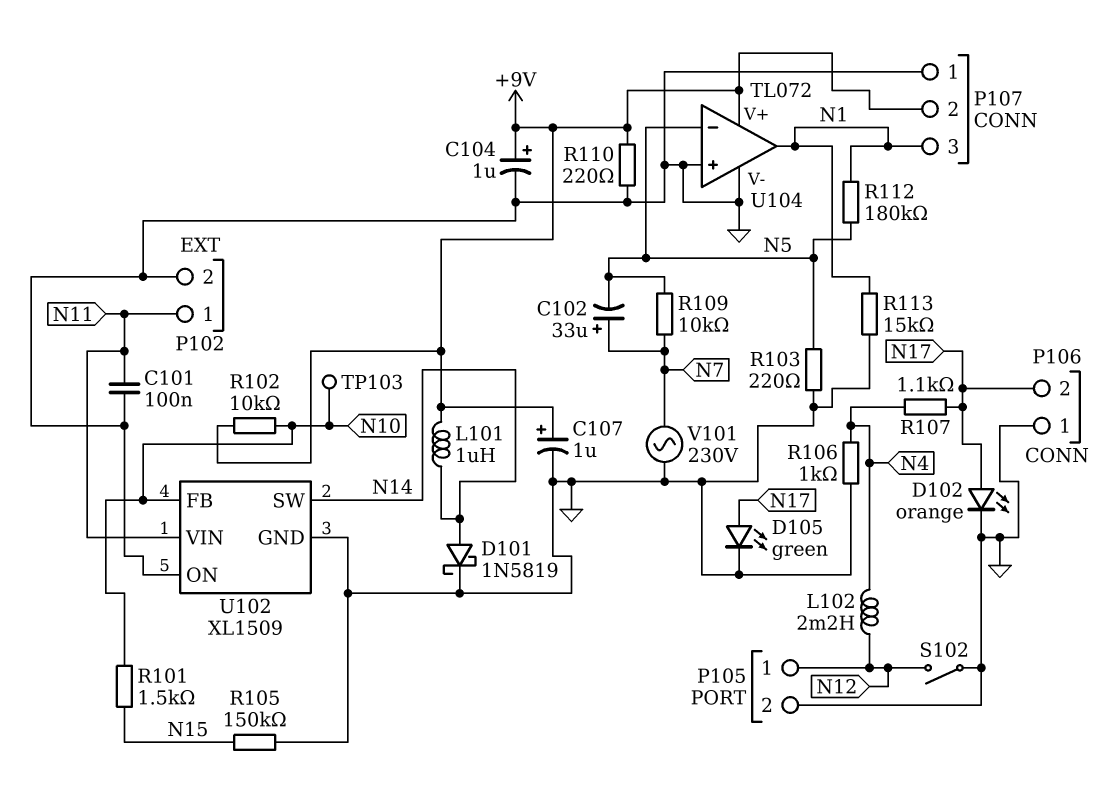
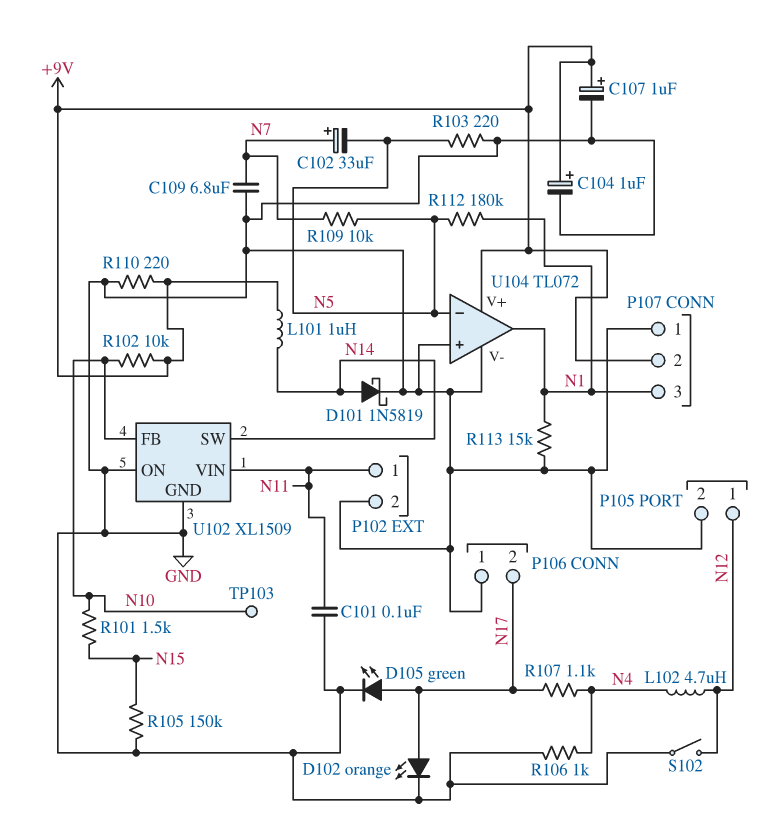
C109: none -> 6.8uF (GND, N7)
L102: 2.2mH (N4, N12) -> 4.7uH (N4, N12)
V101: AC 230V (GND, N7) -> none

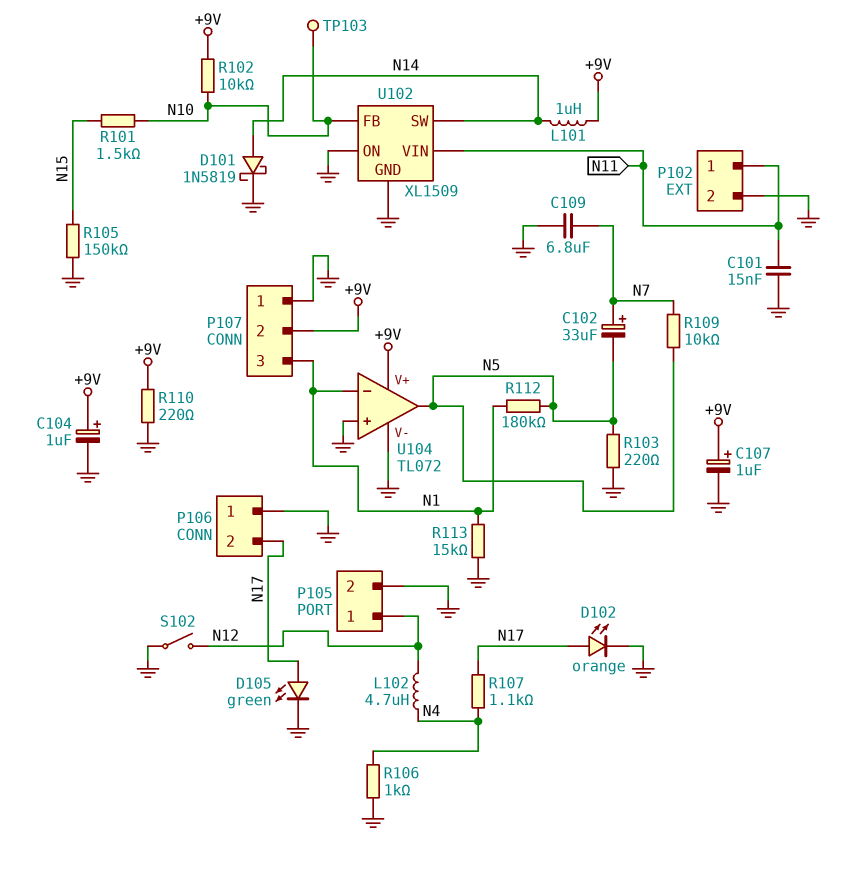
C101: 100nF (GND, N11) -> 15nF (GND, N11)
U104 pin in-: N5 -> N1
U104 pin out: N1 -> N5

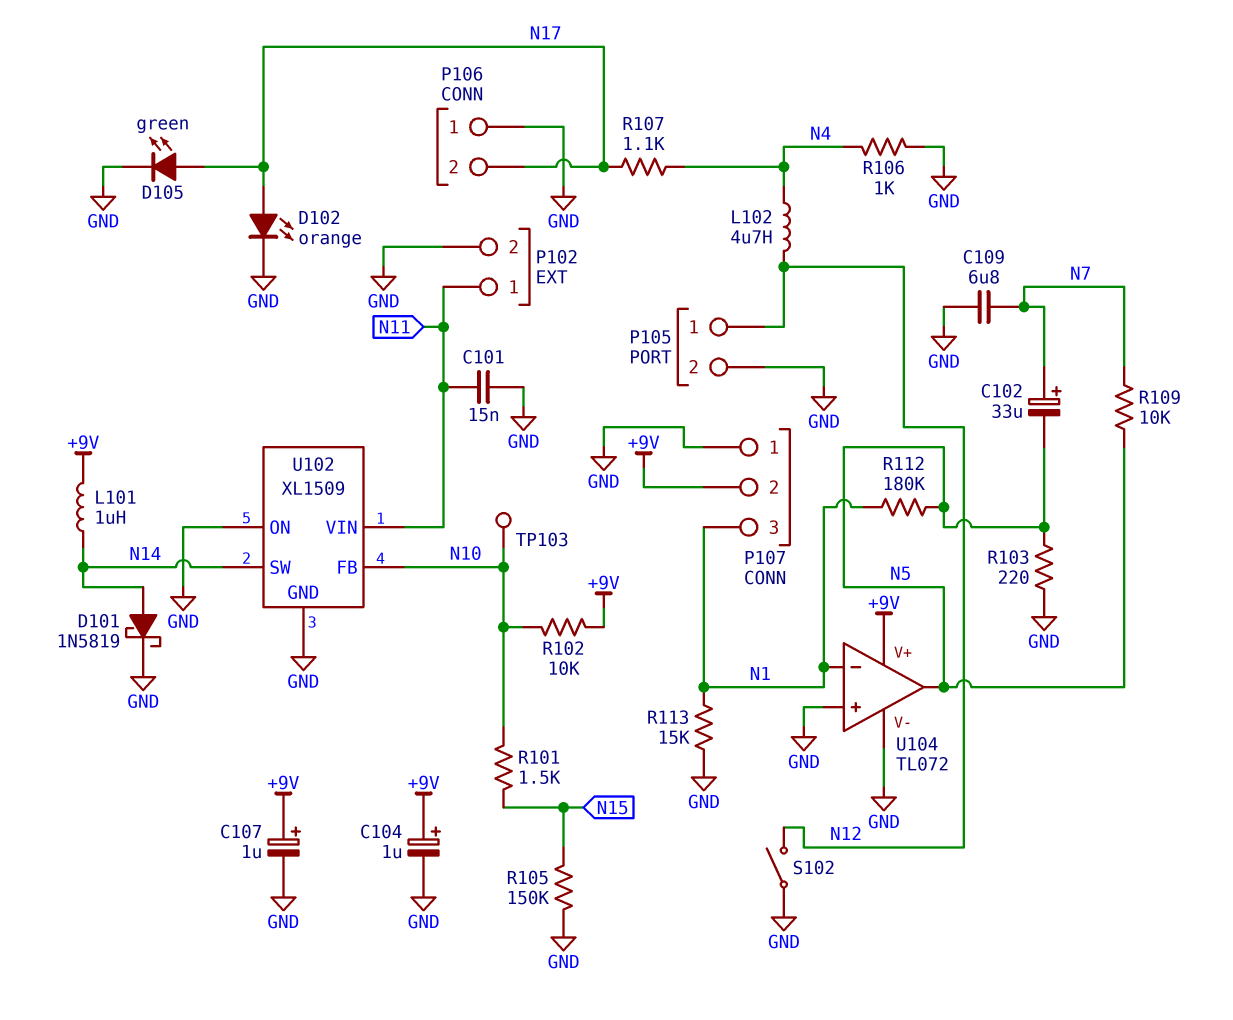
R110: 220 (+9V, GND) -> none

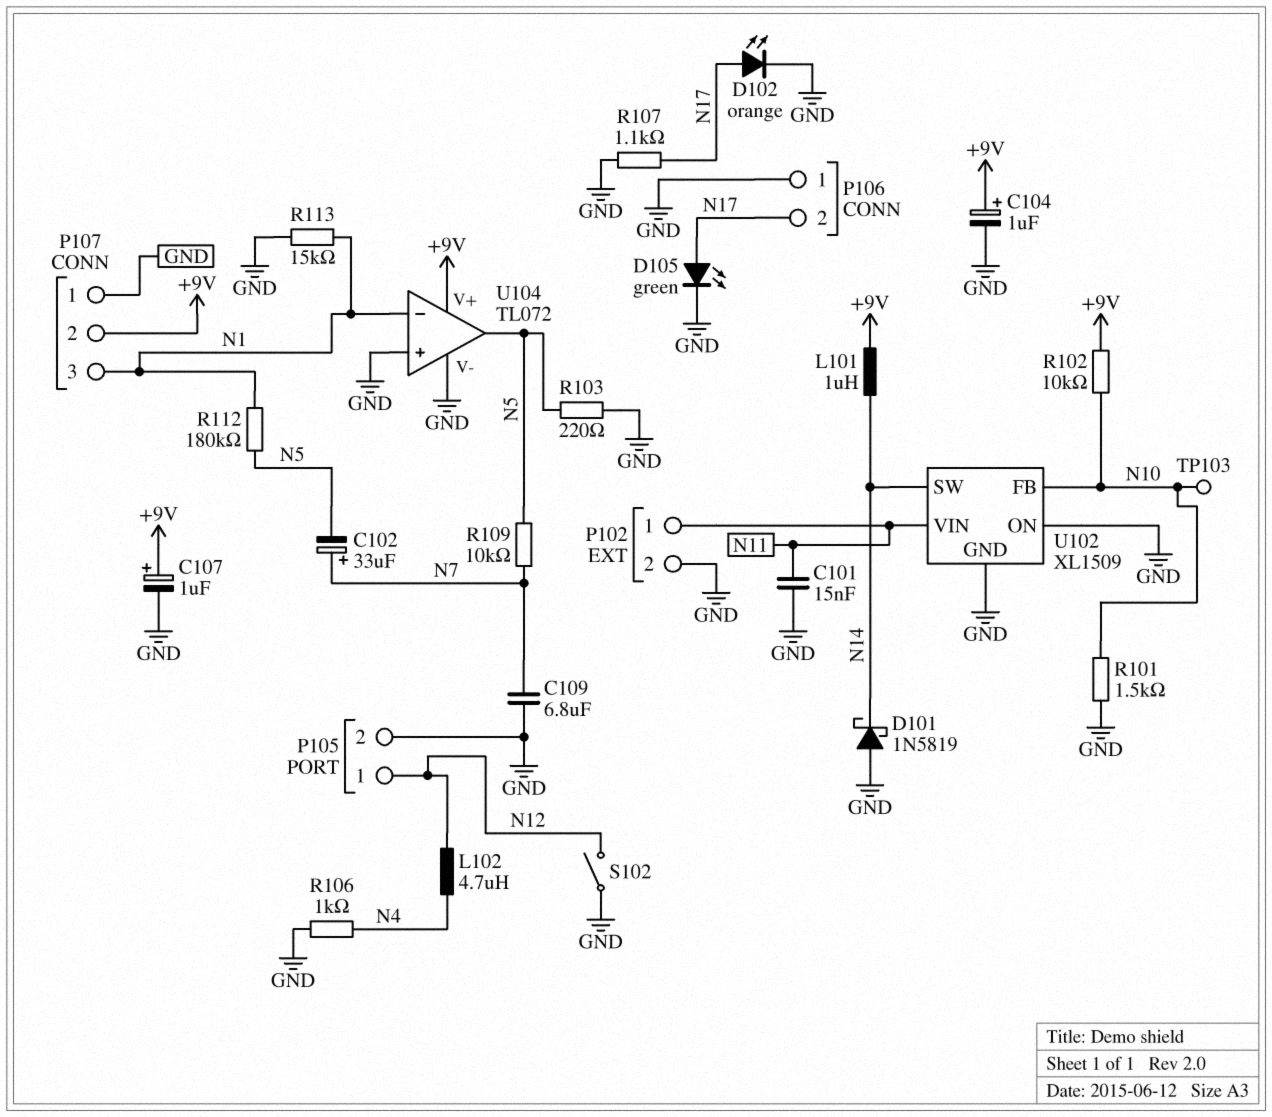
D101: schottky 1N5819 (A N14, K GND) -> schottky 1N5819 (A GND, K N14)
R101: 1.5k (N10, N15) -> 1.5k (GND, N10)
R105: 150k (GND, N15) -> none
R107: 1.1k (N4, N17) -> 1.1k (GND, N17)

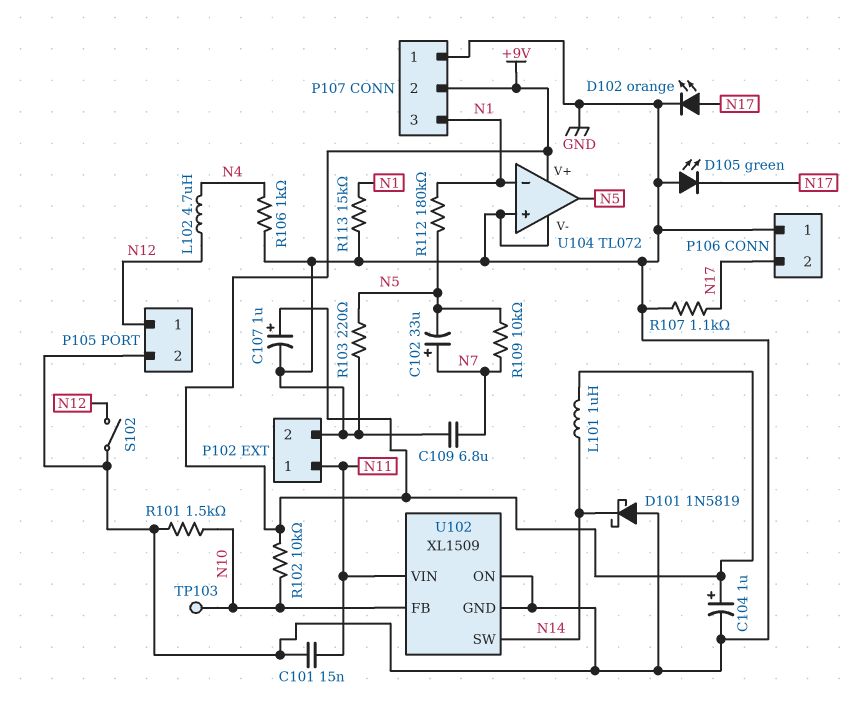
D105: LED green (A N17, K GND) -> LED green (A GND, K N17)

